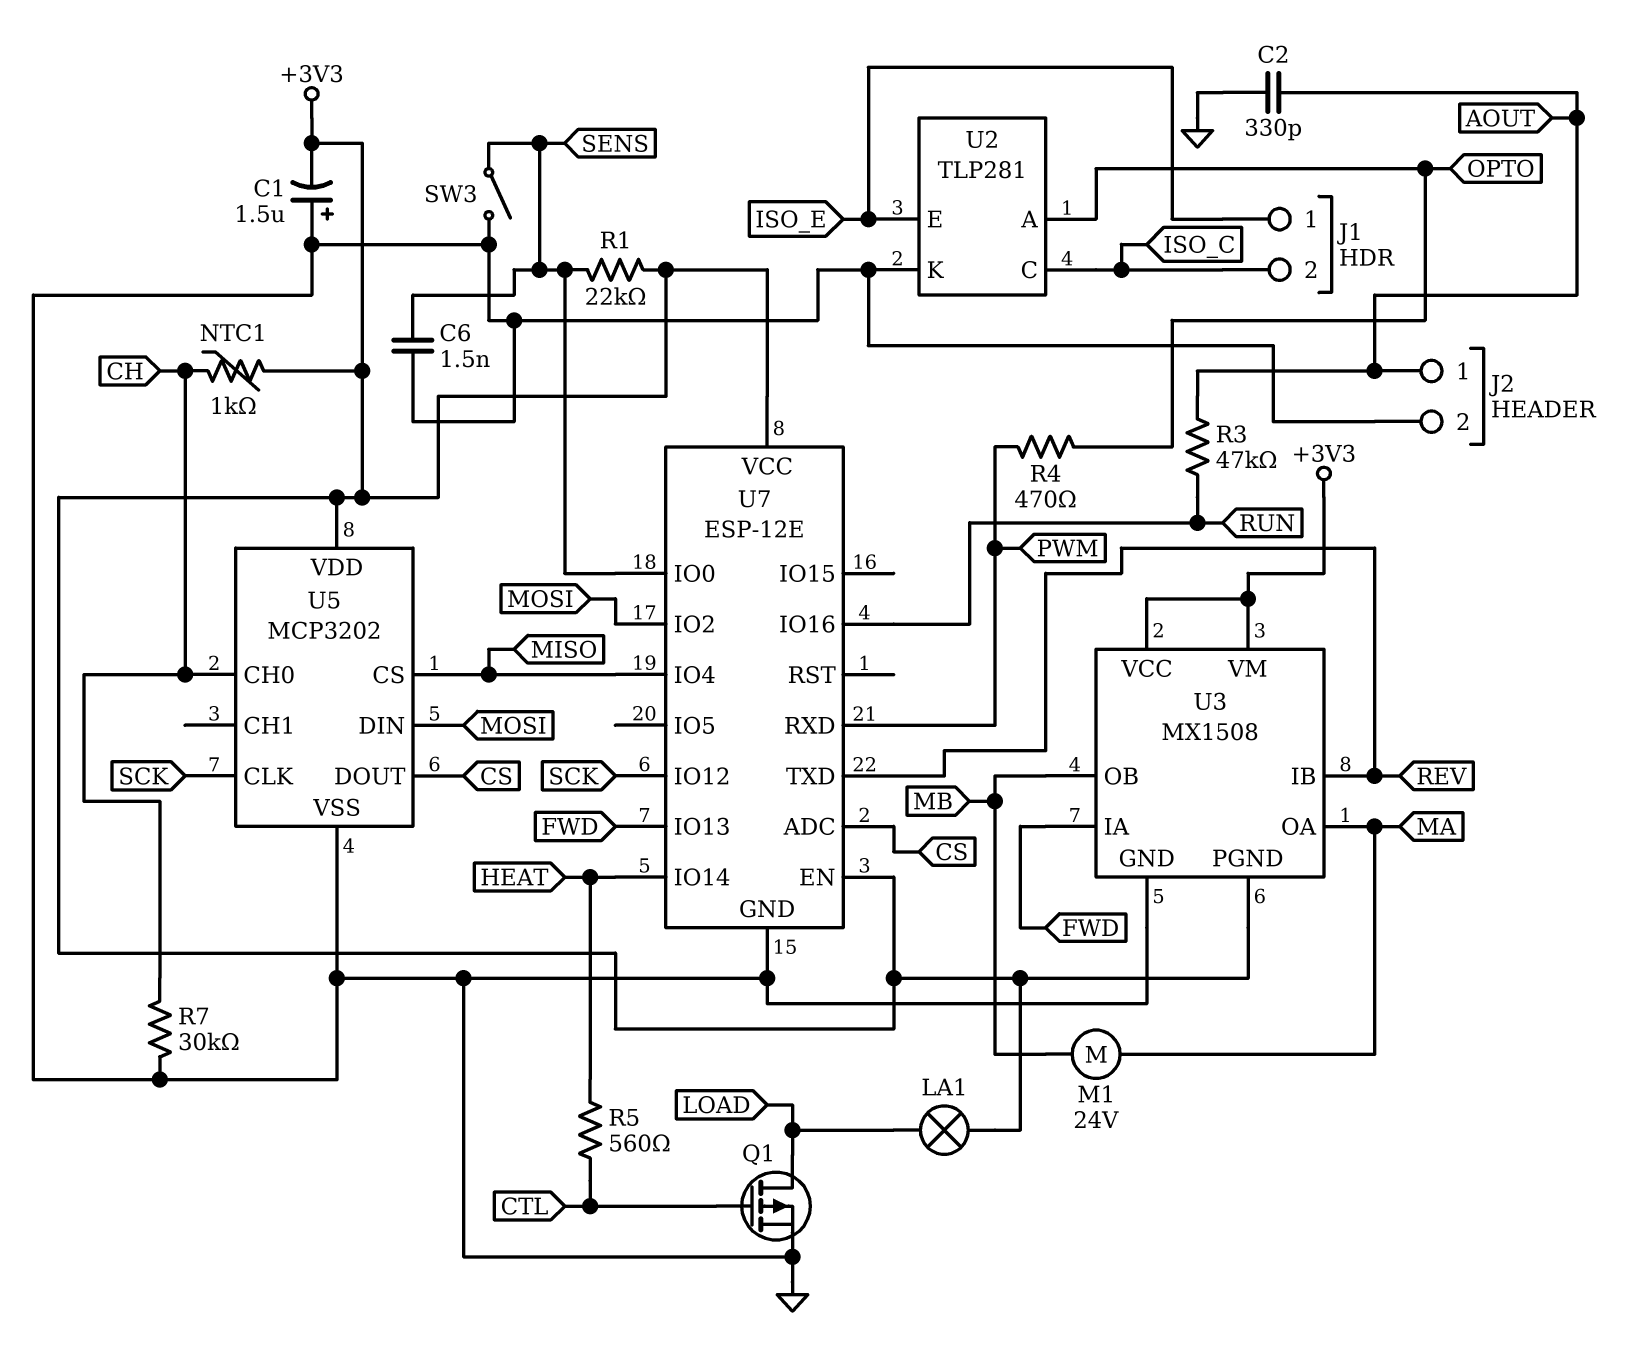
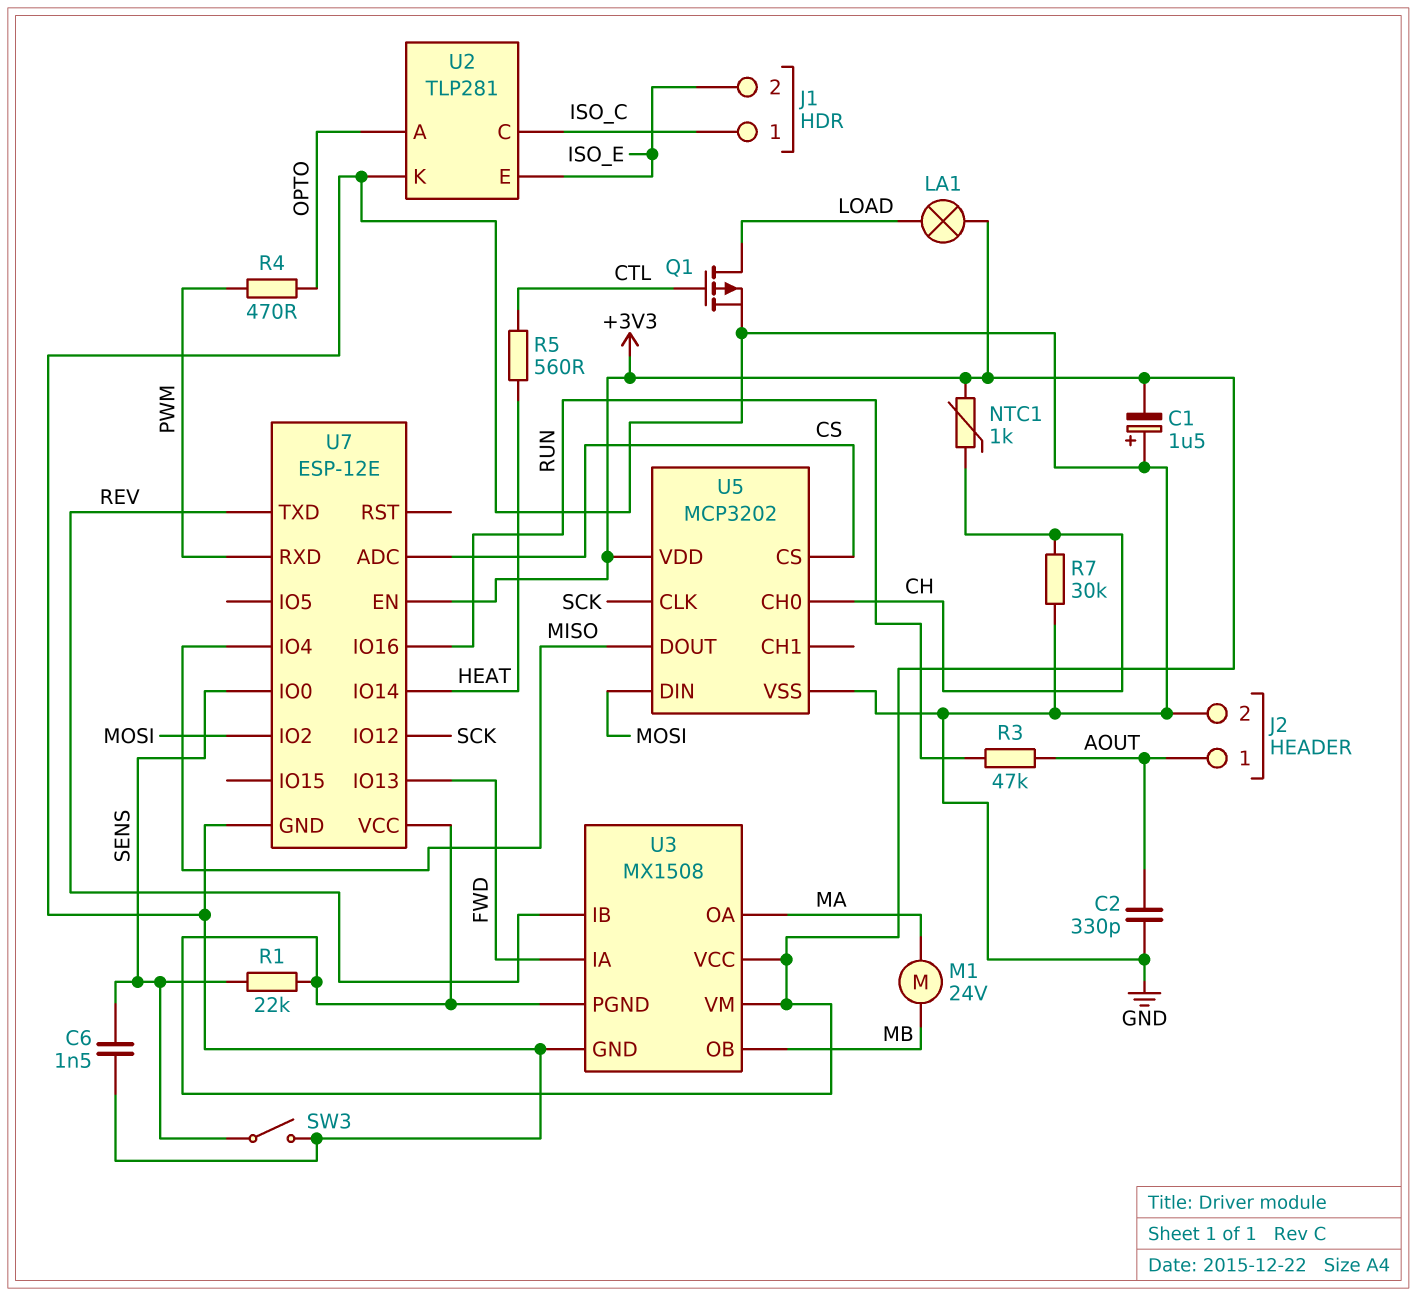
J1 pin 1: ISO_E -> ISO_C
J1 pin 2: ISO_C -> ISO_E
U5 pin CS: MISO -> CS
U5 pin DOUT: CS -> MISO

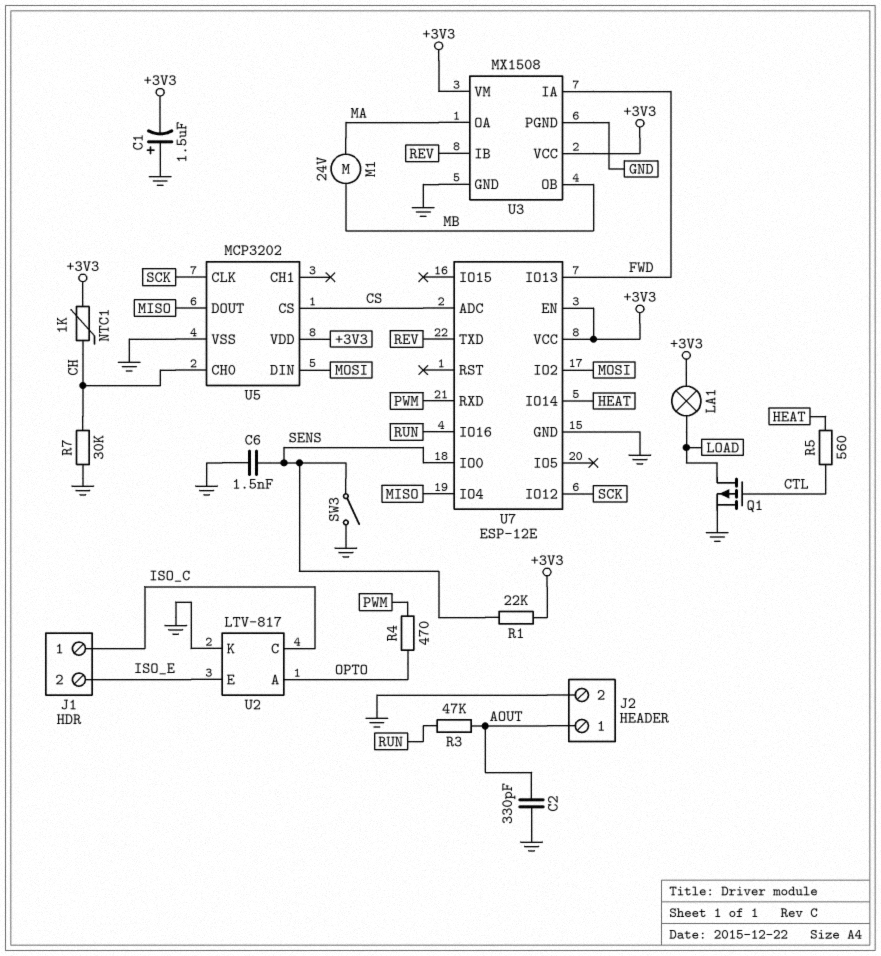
U2: TLP281 -> LTV-817
U3 pin PGND: +3V3 -> GND

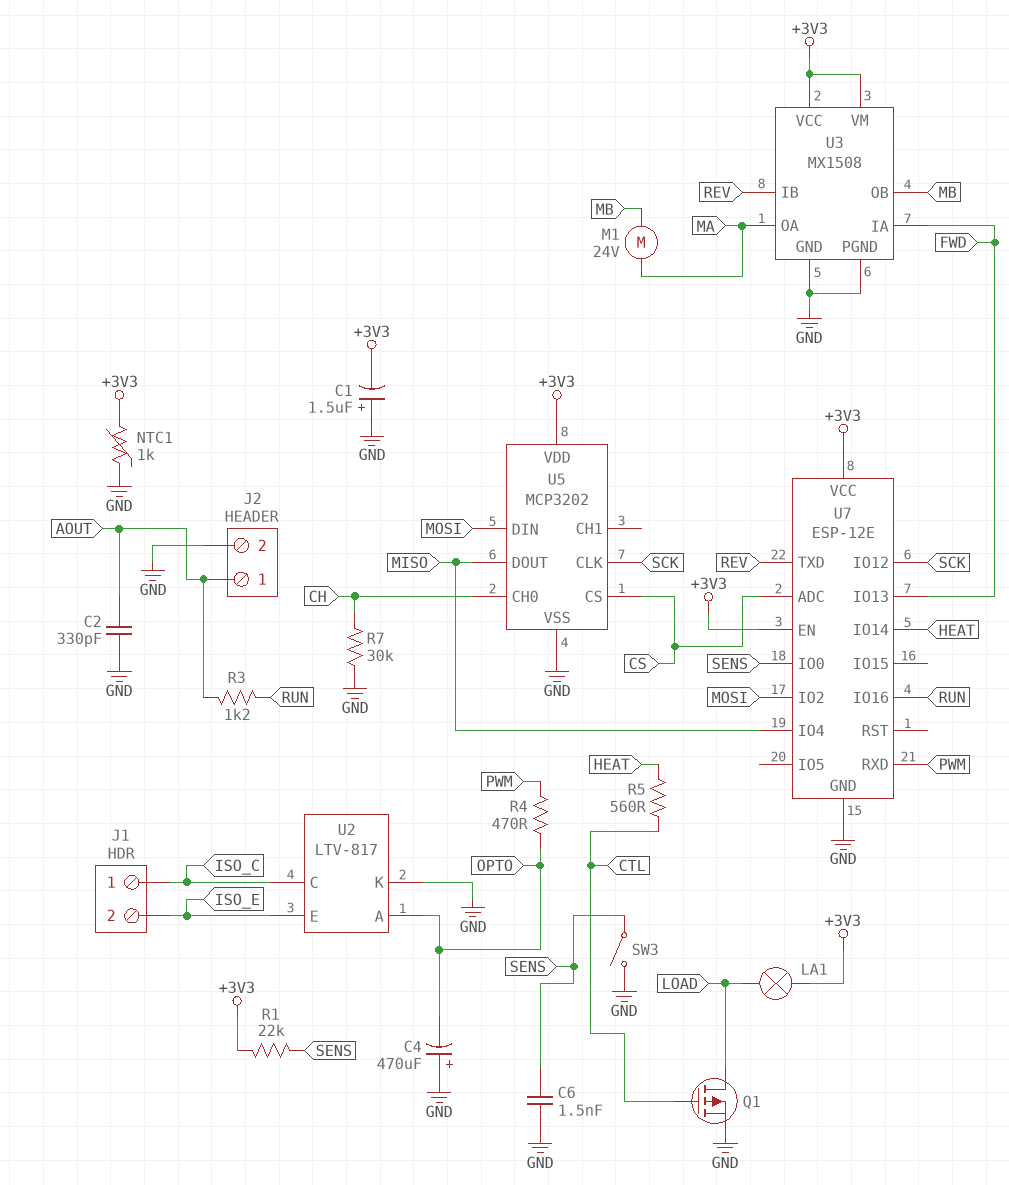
C4: none -> 470uF (plus GND, minus OPTO)
NTC1: 1k (+3V3, CH) -> 1k (+3V3, GND)
R3: 47k (AOUT, RUN) -> 1.2k (AOUT, RUN)

